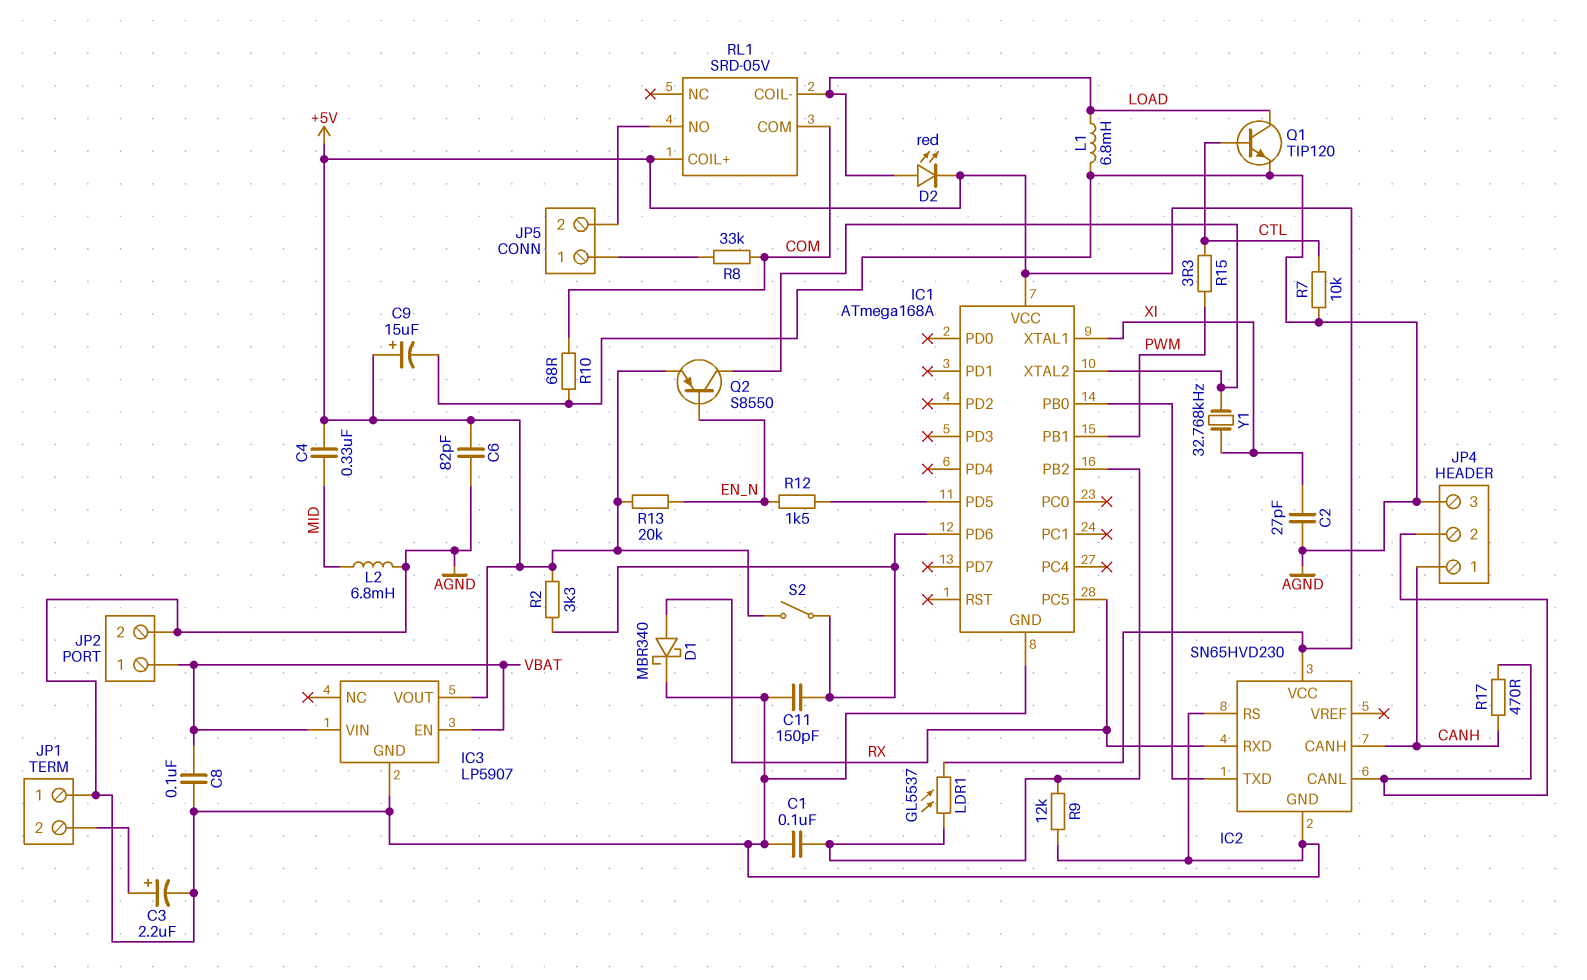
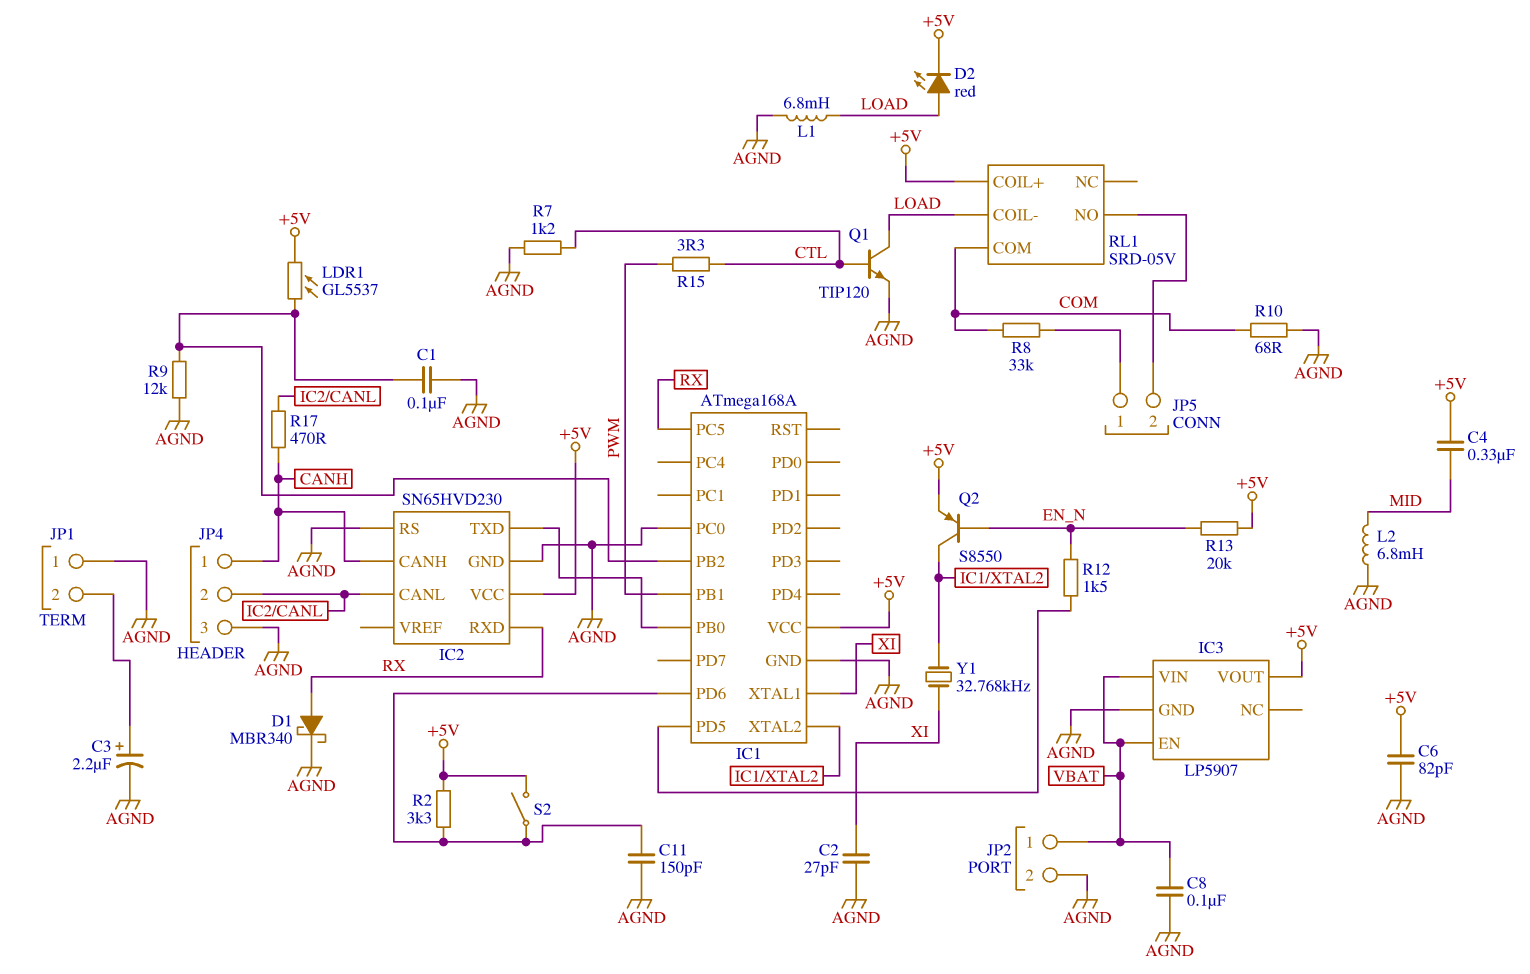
C9: 15uF (plus +5V, minus AGND) -> none
IC1 pin PC0: none -> AGND
R7: 10k (AGND, CTL) -> 1.2k (AGND, CTL)

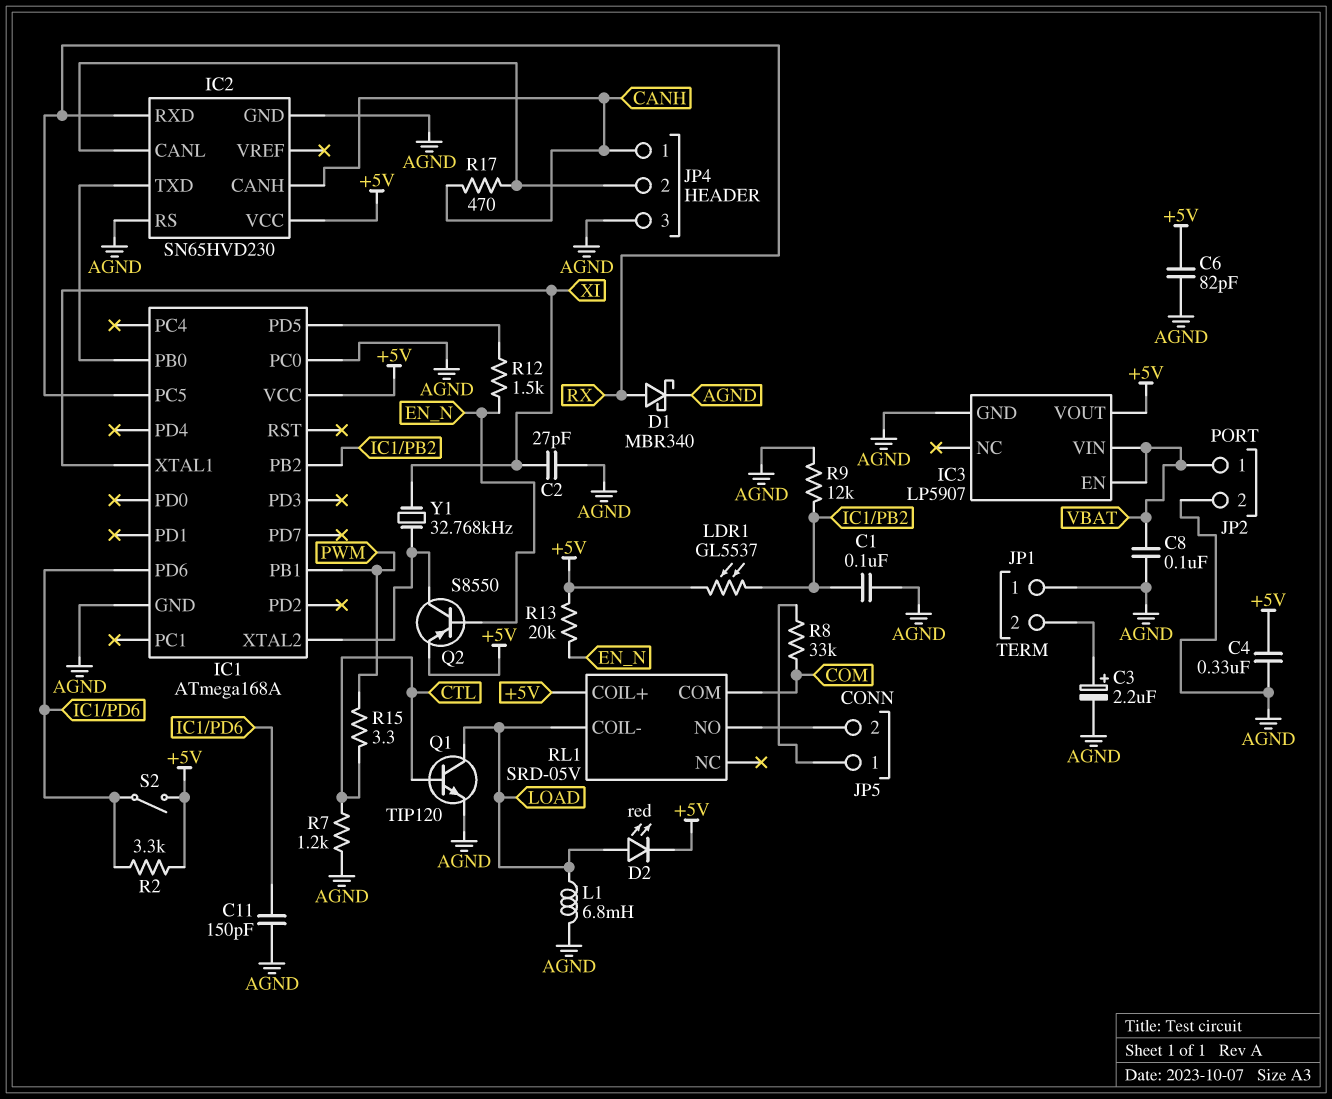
C4: 330nF (+5V, MID) -> 330nF (+5V, AGND)
L2: 6.8mH (AGND, MID) -> none
R10: 68 (AGND, COM) -> none

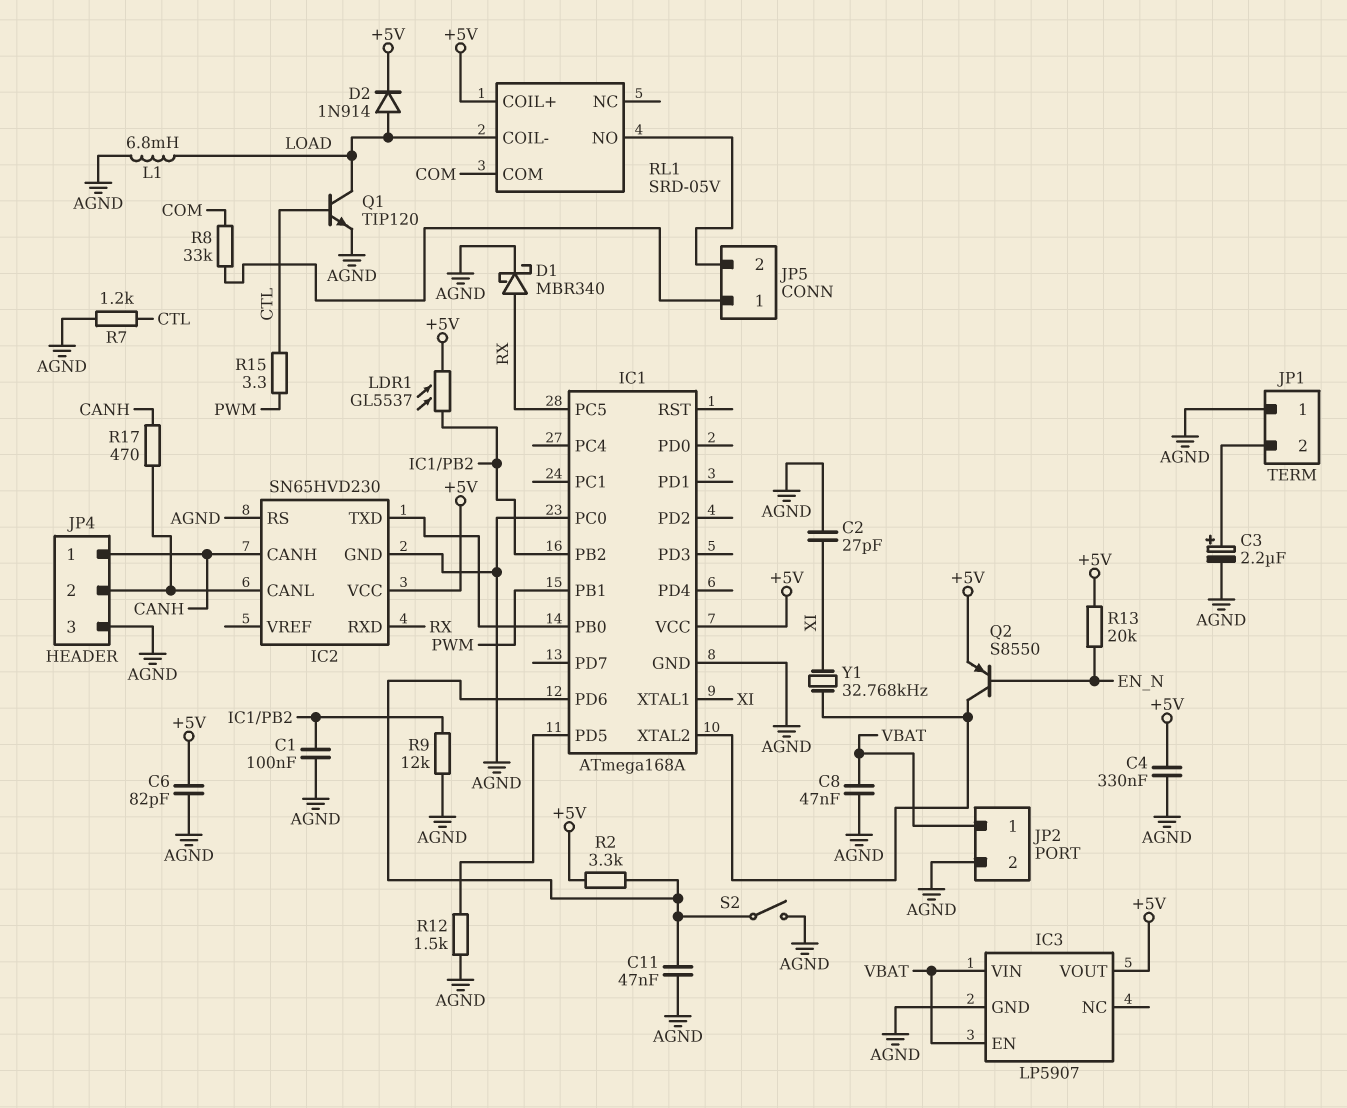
C8: 100nF (AGND, VBAT) -> 47nF (AGND, VBAT)
C11: 150pF (AGND, IC1/PD6) -> 47nF (AGND, IC1/PD6)
D2: LED red (A LOAD, K +5V) -> diode 1N914 (A LOAD, K +5V)
R12: 1.5k (EN_N, IC1/PD5) -> 1.5k (AGND, IC1/PD5)
S2: switch (+5V, IC1/PD6) -> switch (AGND, IC1/PD6)

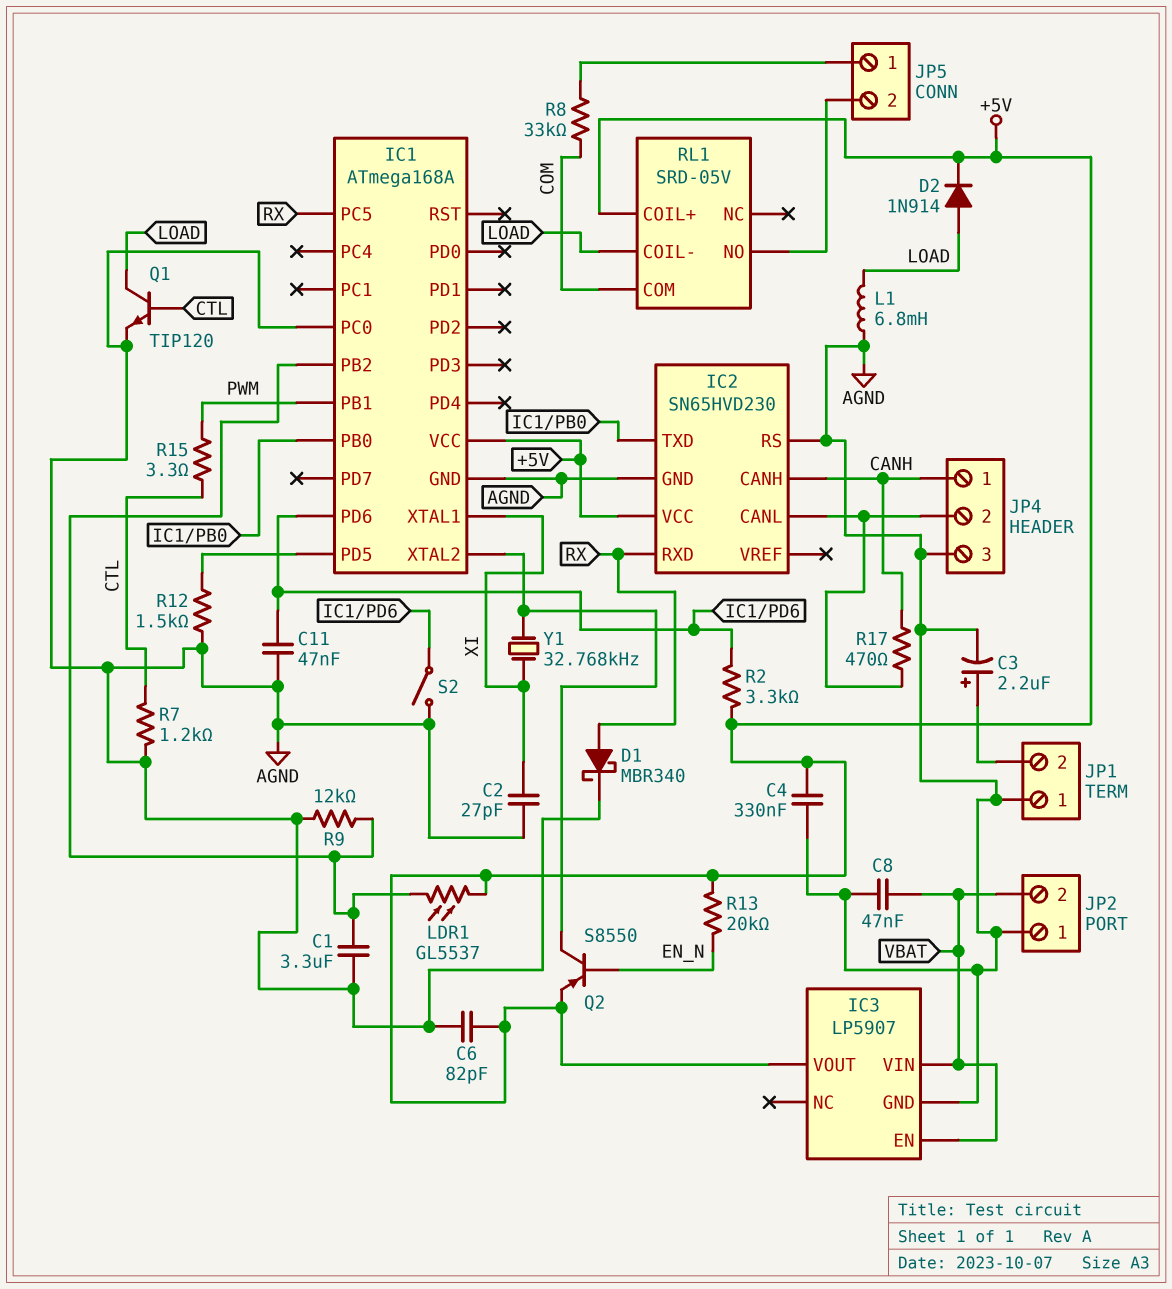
C1: 100nF (AGND, IC1/PB2) -> 3.3uF (AGND, IC1/PB2)
JP2 pin 1: VBAT -> AGND
JP2 pin 2: AGND -> VBAT

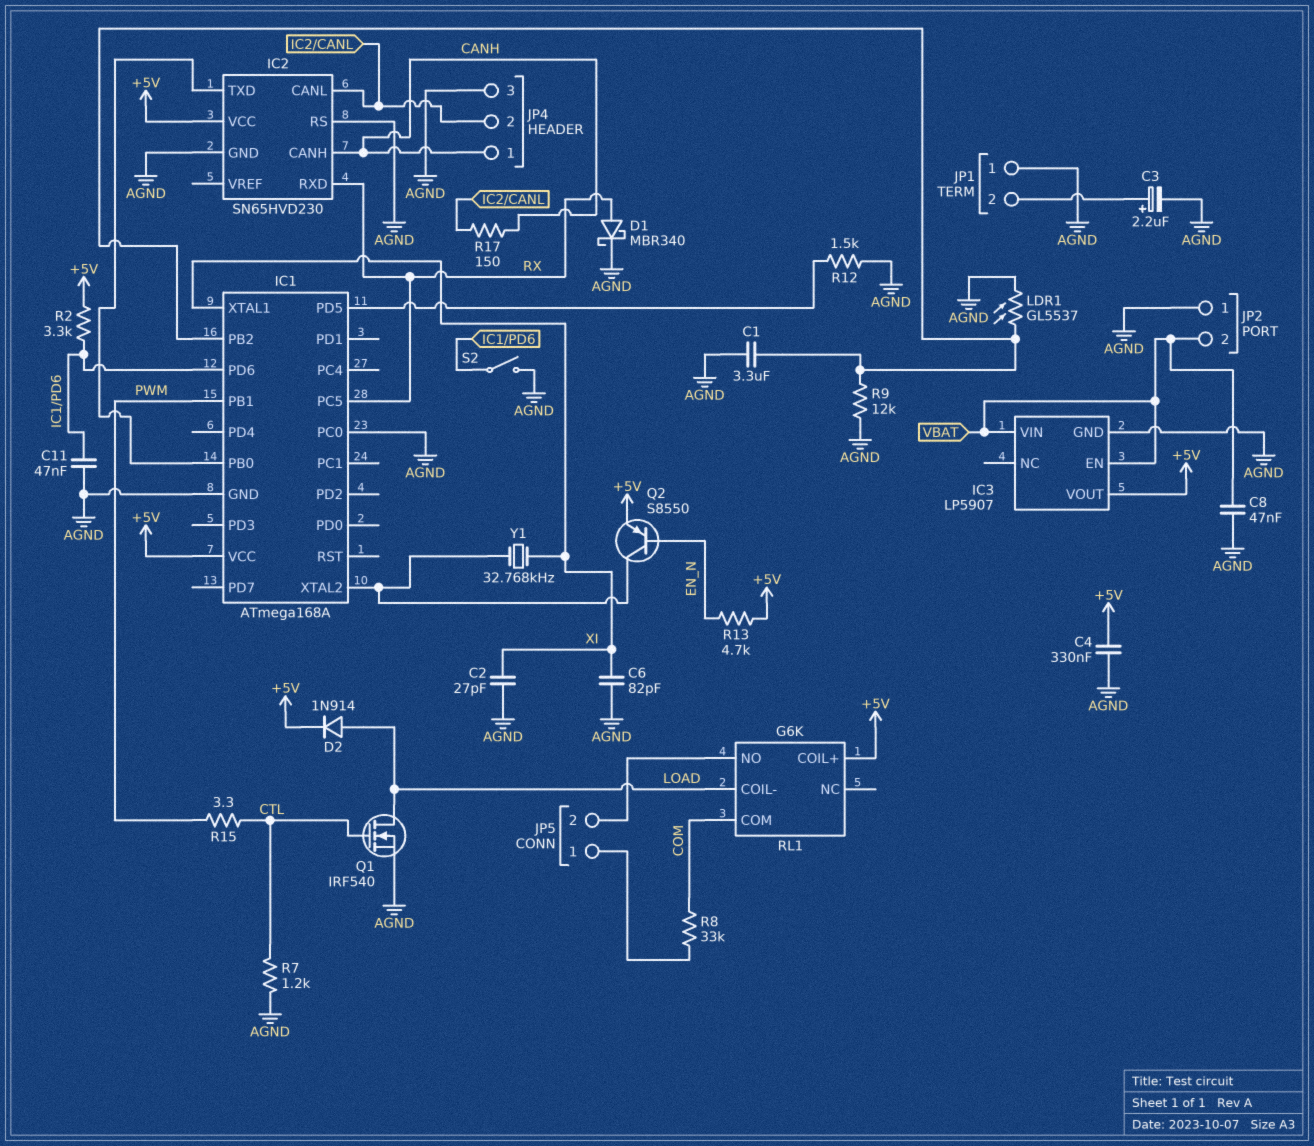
C6: 82pF (+5V, AGND) -> 82pF (AGND, XI)
L1: 6.8mH (AGND, LOAD) -> none
LDR1: GL5537 (+5V, IC1/PB2) -> GL5537 (AGND, IC1/PB2)
Q1: NPN TIP120 (B CTL, C LOAD, E AGND) -> NMOS IRF540 (G CTL, D LOAD, S AGND)
R13: 20k (+5V, EN_N) -> 4.7k (+5V, EN_N)
R17: 470 (CANH, IC2/CANL) -> 150 (CANH, IC2/CANL)
RL1: SRD-05V -> G6K

